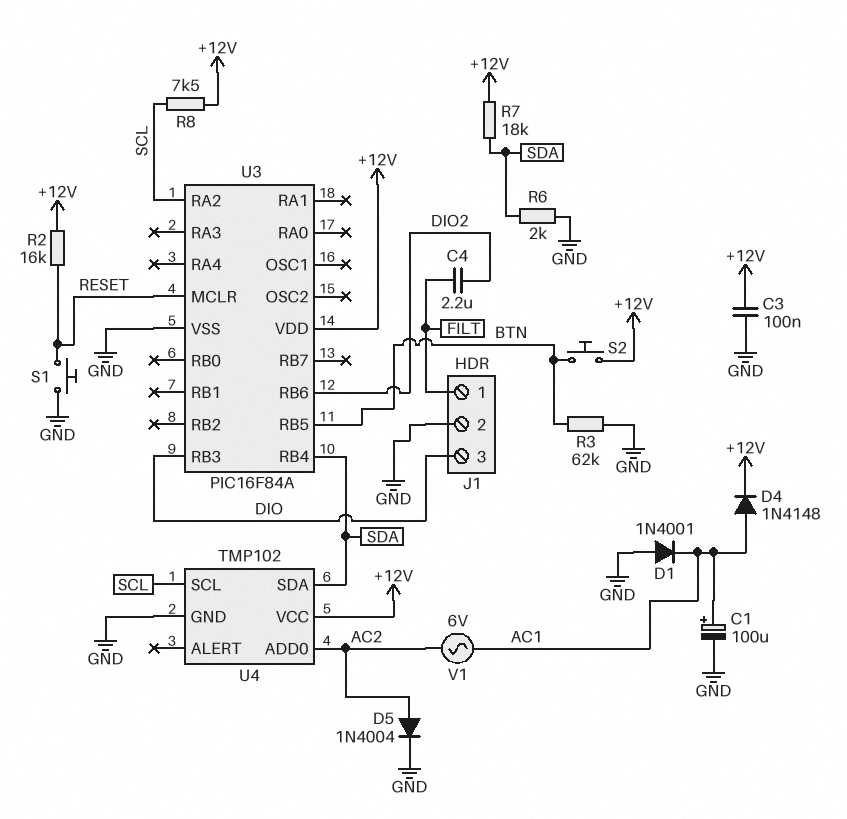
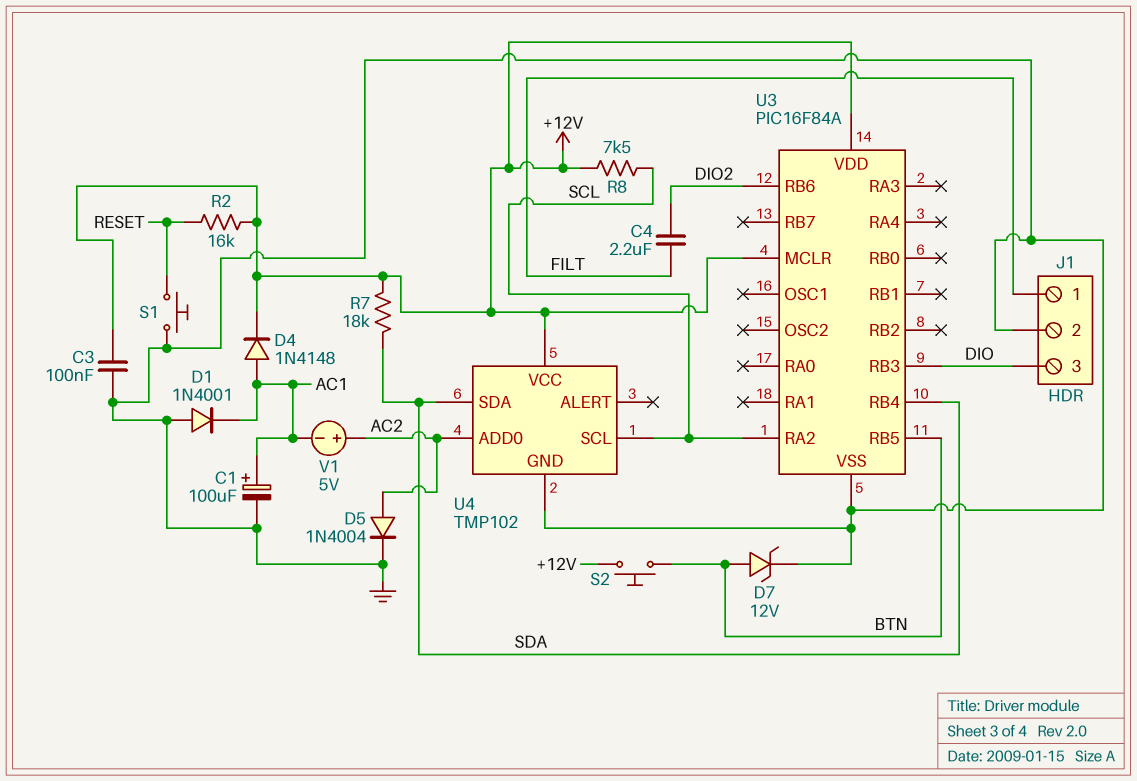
D7: none -> zener 12V (A BTN, K GND)
R3: 62k (BTN, GND) -> none
R6: 2k (GND, SDA) -> none
U3 pin MCLR: RESET -> +12V
V1: AC 6V (AC1, AC2) -> 5V (plus AC2, minus AC1)

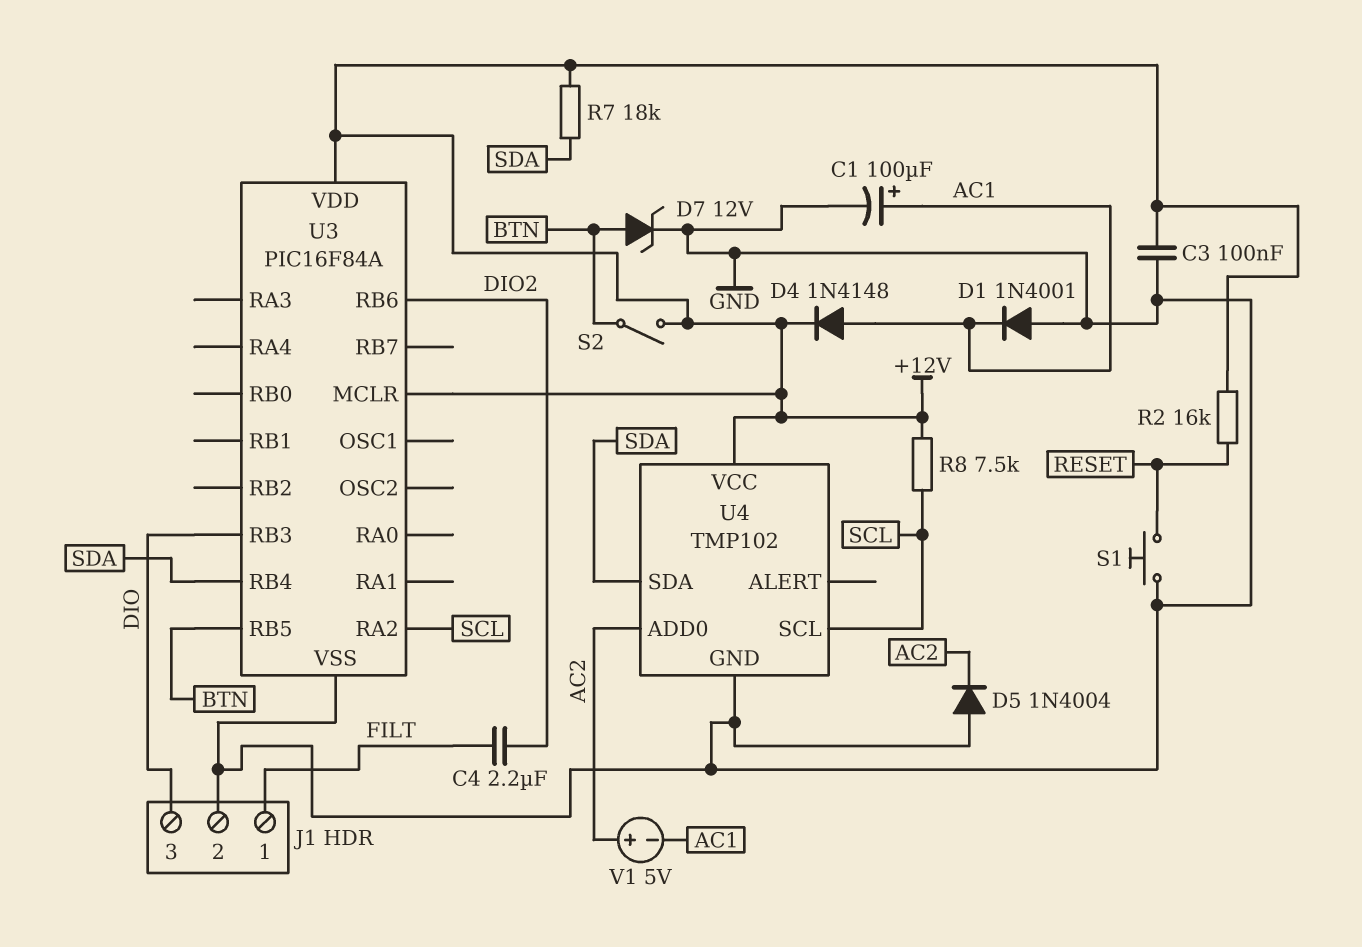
D5: diode 1N4004 (A AC2, K GND) -> diode 1N4004 (A GND, K AC2)
S2: button (+12V, BTN) -> switch (+12V, BTN)

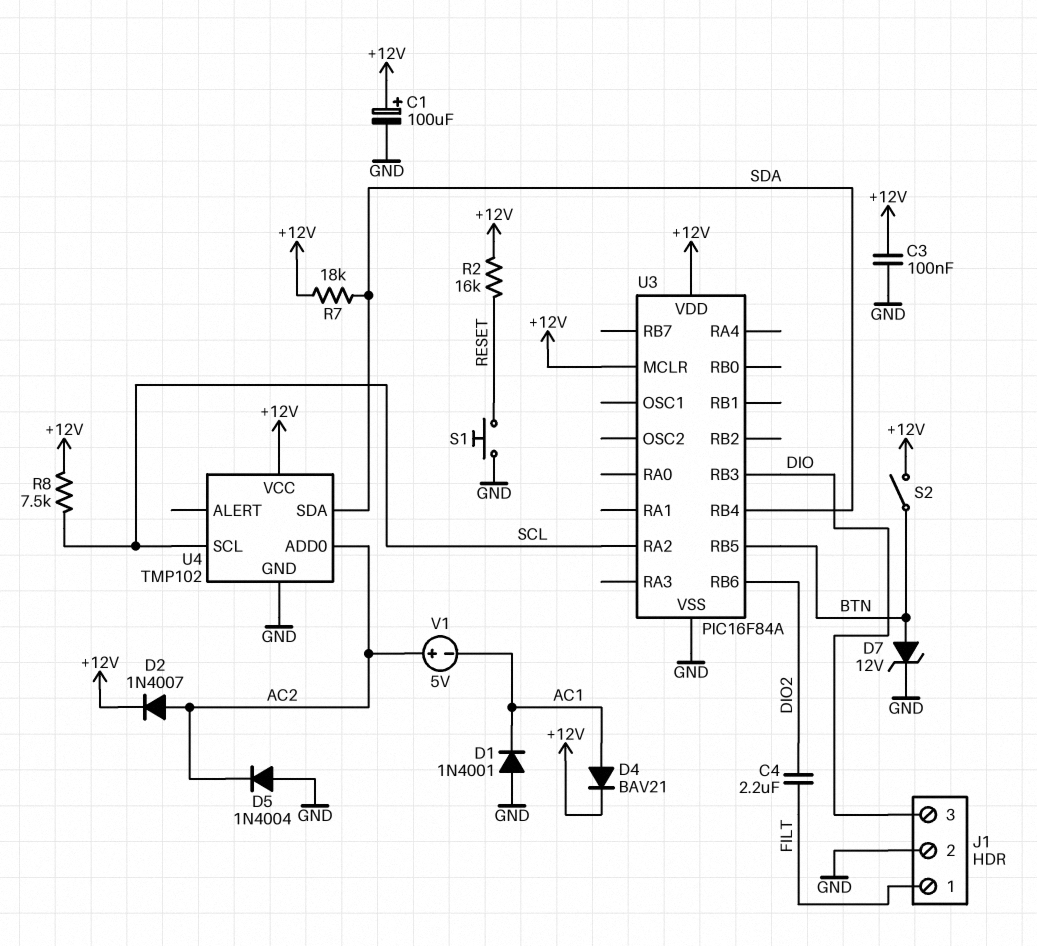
C1: 100uF (plus AC1, minus GND) -> 100uF (plus +12V, minus GND)
D2: none -> diode 1N4007 (A AC2, K +12V)
D4: diode 1N4148 (A AC1, K +12V) -> diode BAV21 (A AC1, K +12V)

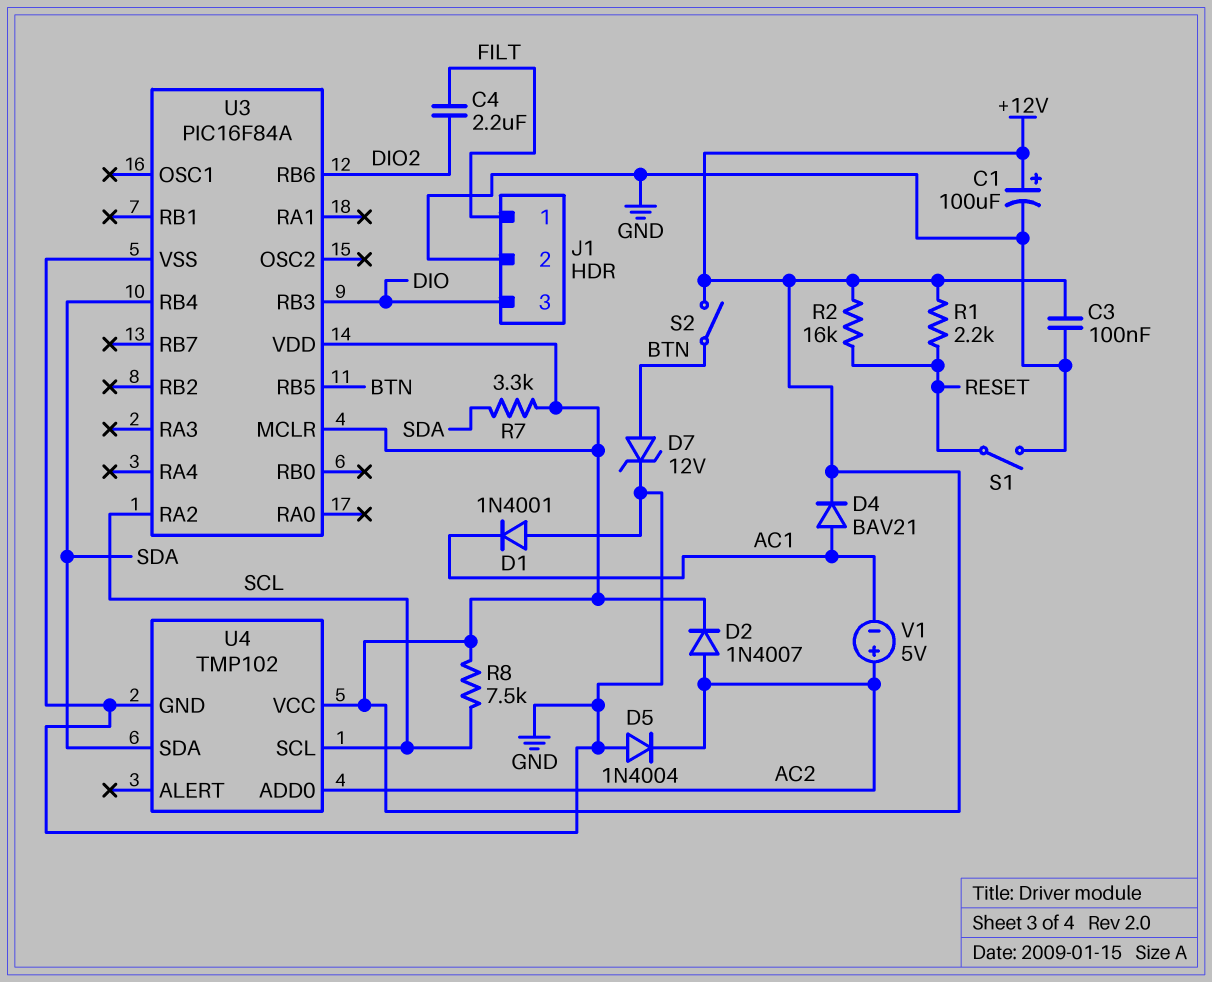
R1: none -> 2.2k (+12V, RESET)
R7: 18k (+12V, SDA) -> 3.3k (+12V, SDA)
S1: button (GND, RESET) -> switch (GND, RESET)

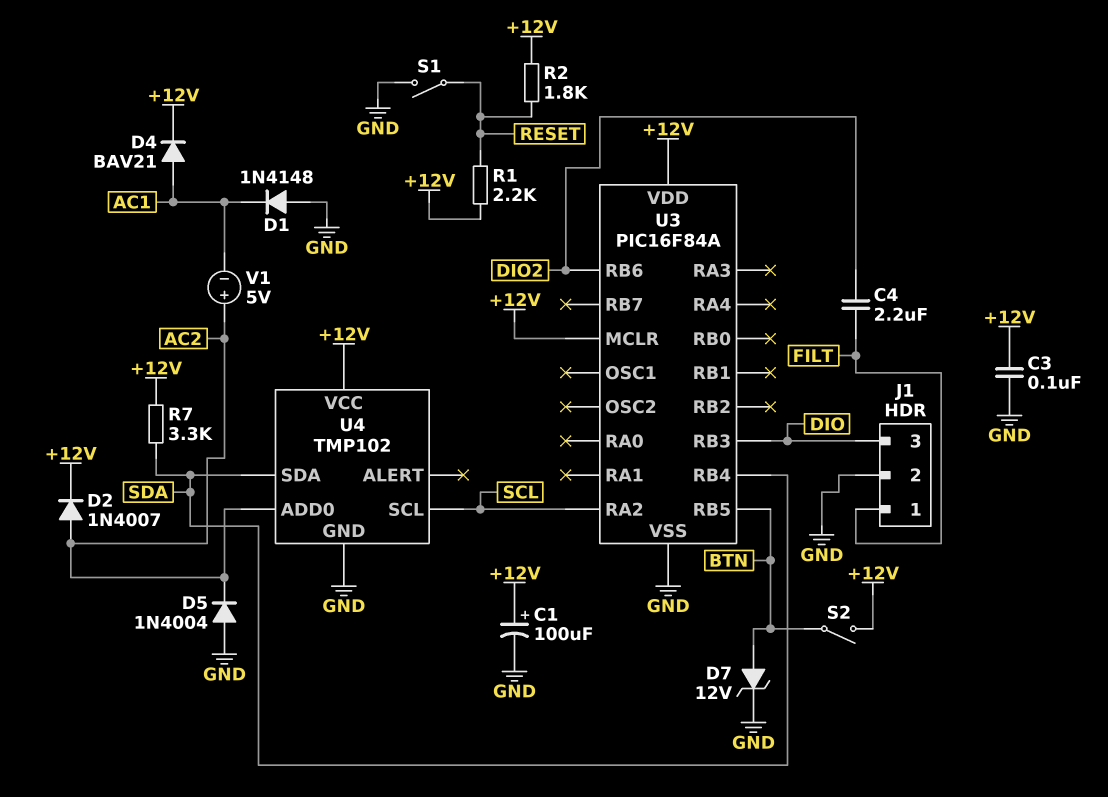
D1: diode 1N4001 (A GND, K AC1) -> diode 1N4148 (A GND, K AC1)
R2: 16k (+12V, RESET) -> 1.8k (+12V, RESET)
R8: 7.5k (+12V, SCL) -> none

